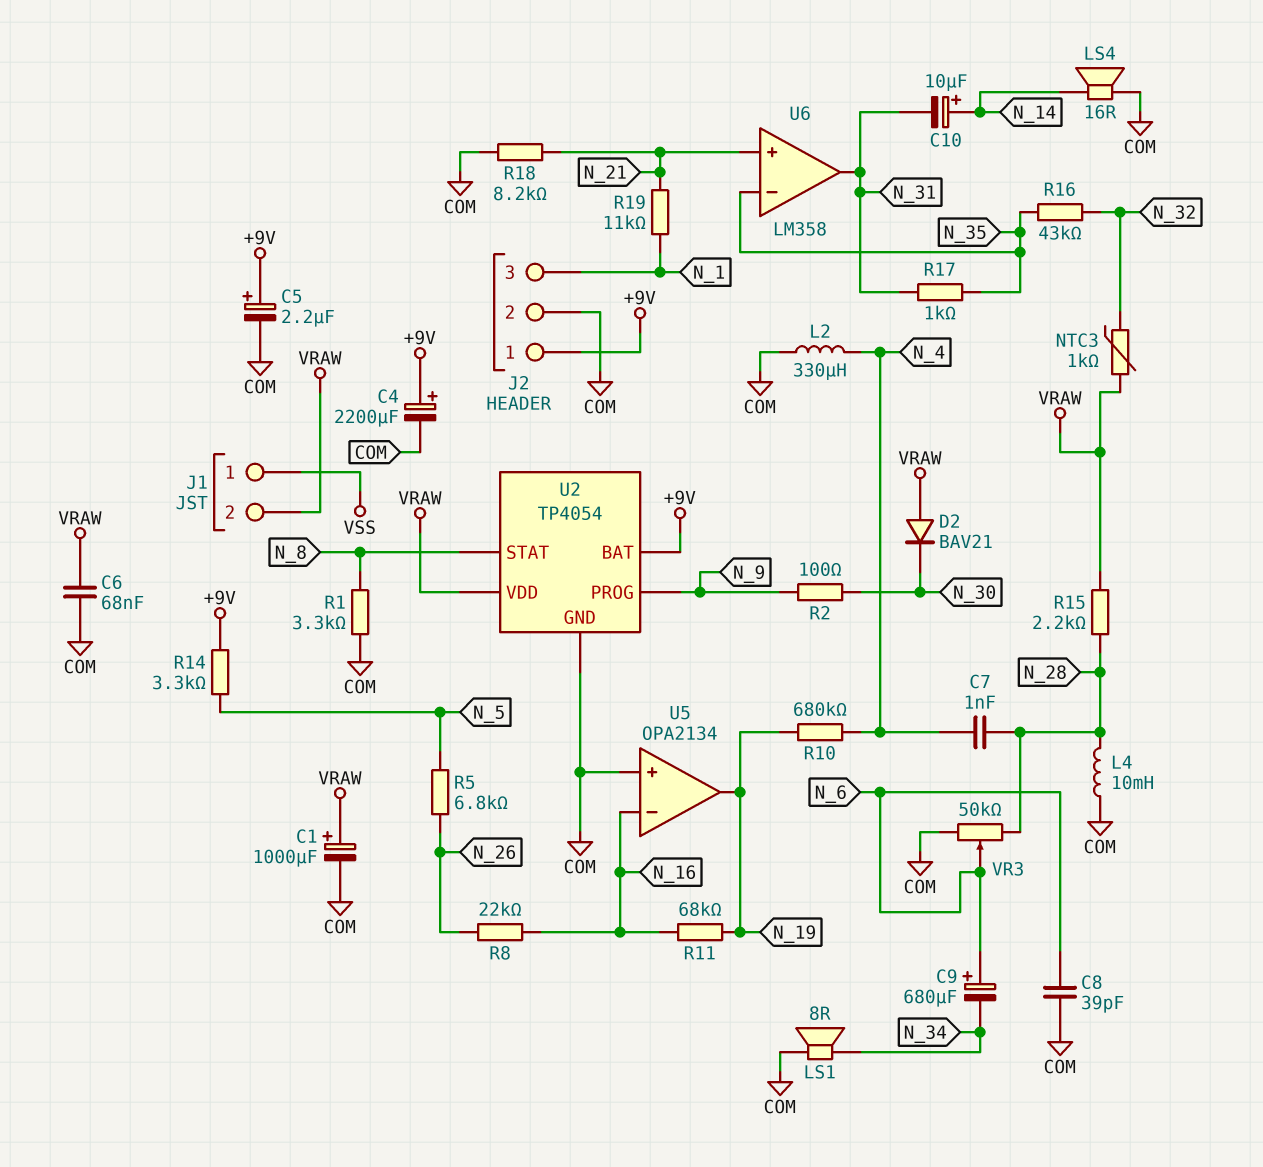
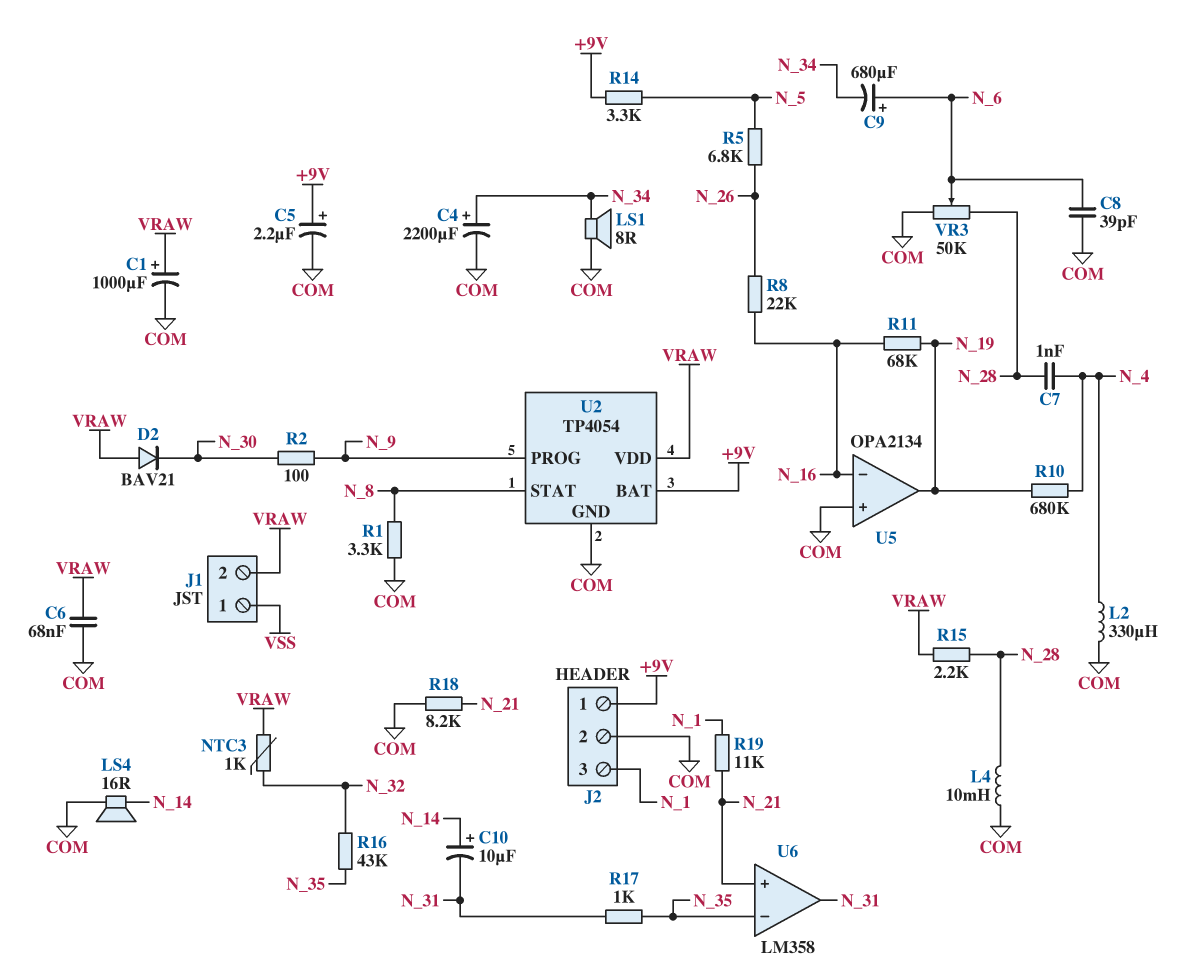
C4: 2200uF (plus +9V, minus COM) -> 2200uF (plus N_34, minus COM)

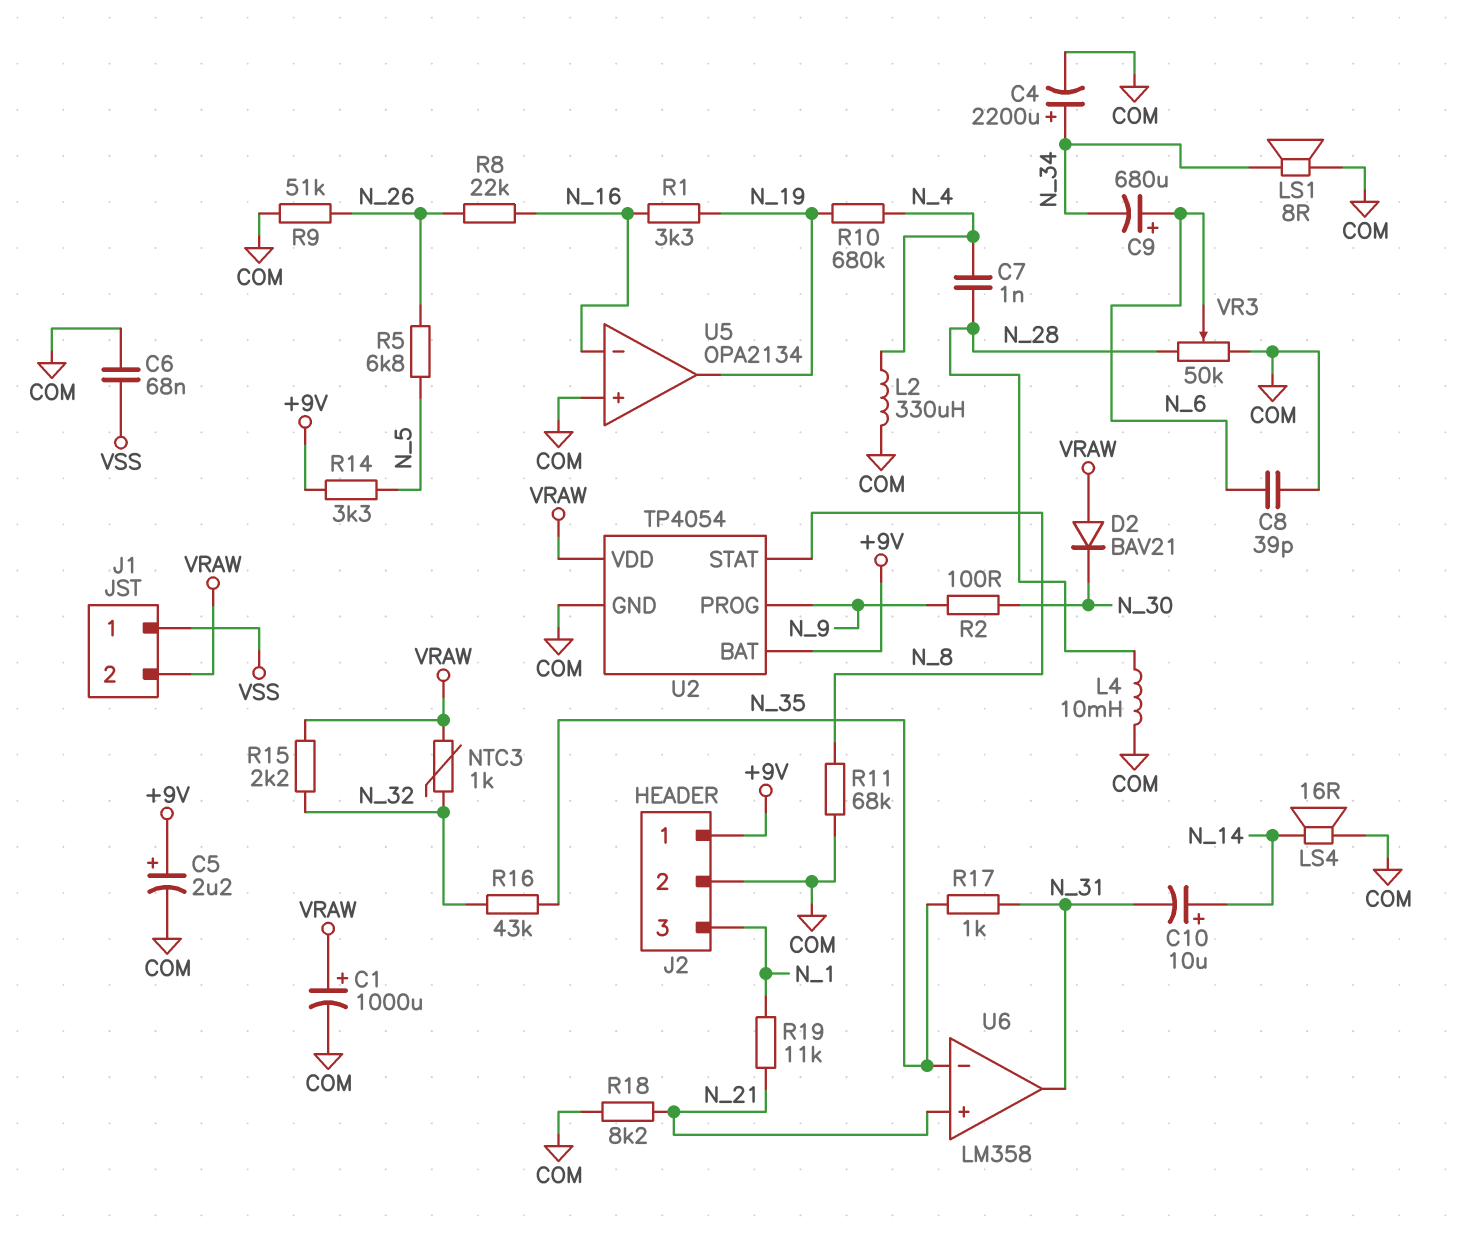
C6: 68nF (COM, VRAW) -> 68nF (COM, VSS)
R1: 3.3k (COM, N_8) -> 3.3k (N_16, N_19)
R9: none -> 51k (COM, N_26)
R11: 68k (N_16, N_19) -> 68k (COM, N_8)
R15: 2.2k (N_28, VRAW) -> 2.2k (N_32, VRAW)

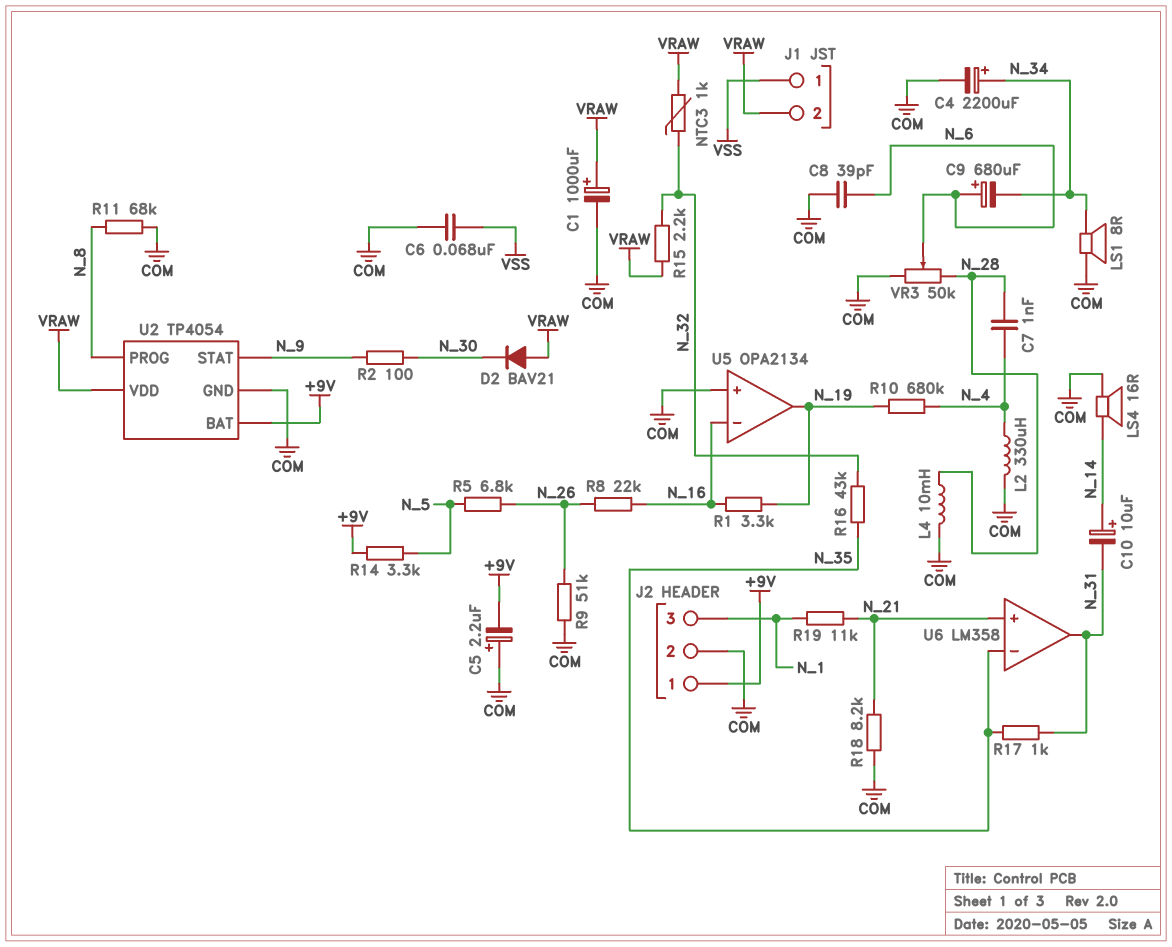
C5: 2.2uF (plus +9V, minus COM) -> 2.2uF (plus COM, minus +9V)
U2 pin PROG: N_9 -> N_8
U2 pin STAT: N_8 -> N_9

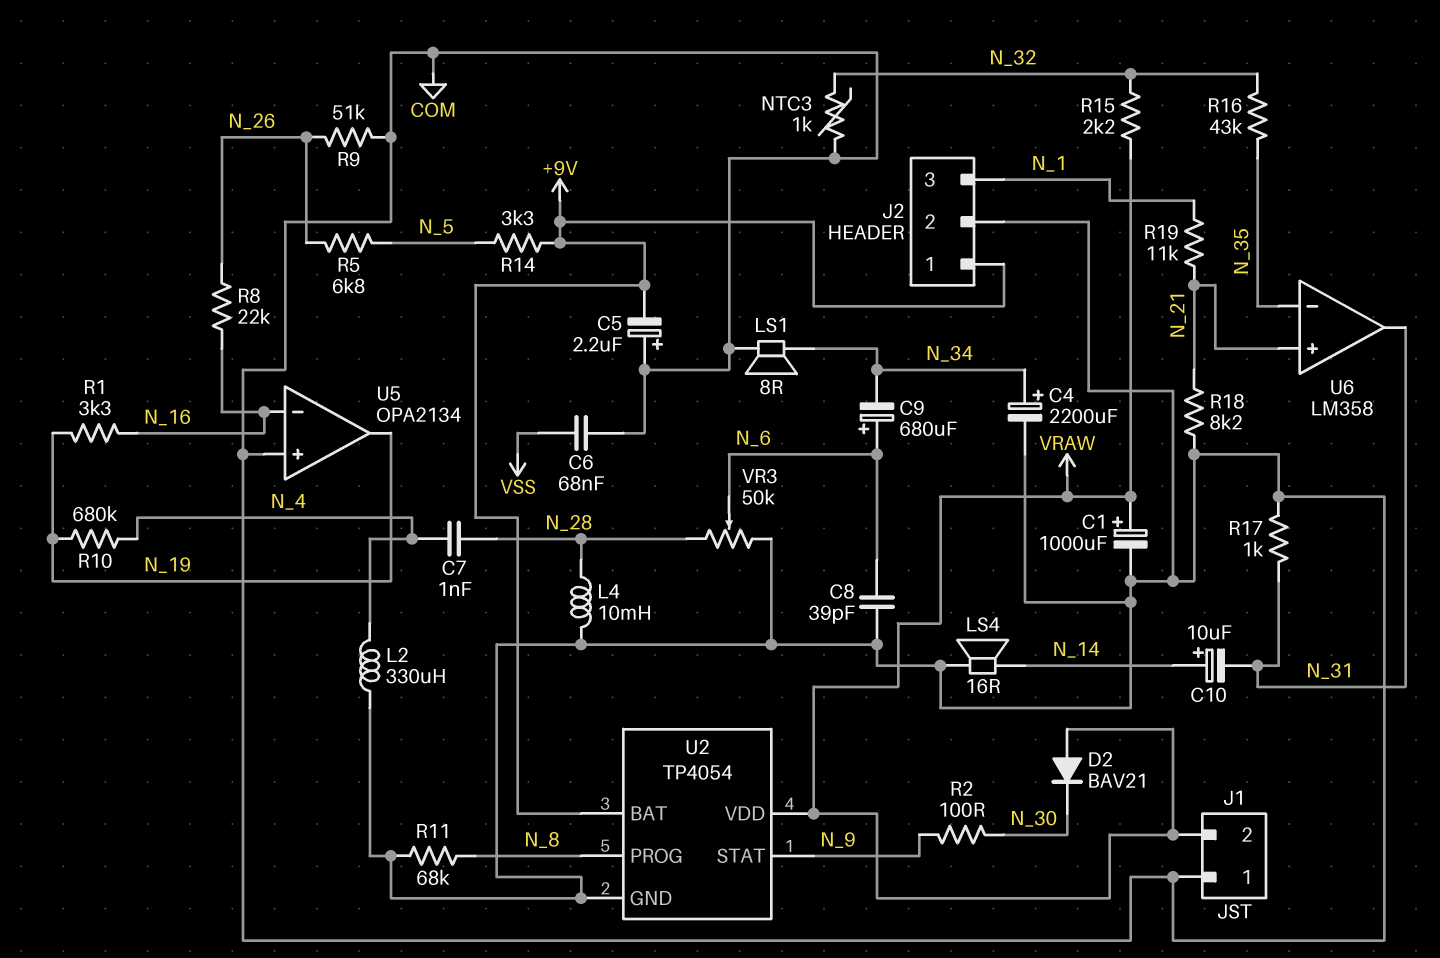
J1 pin 1: VSS -> COM
NTC3: 1k (N_32, VRAW) -> 1k (COM, N_32)
R17: 1k (N_31, N_35) -> 1k (COM, N_31)

